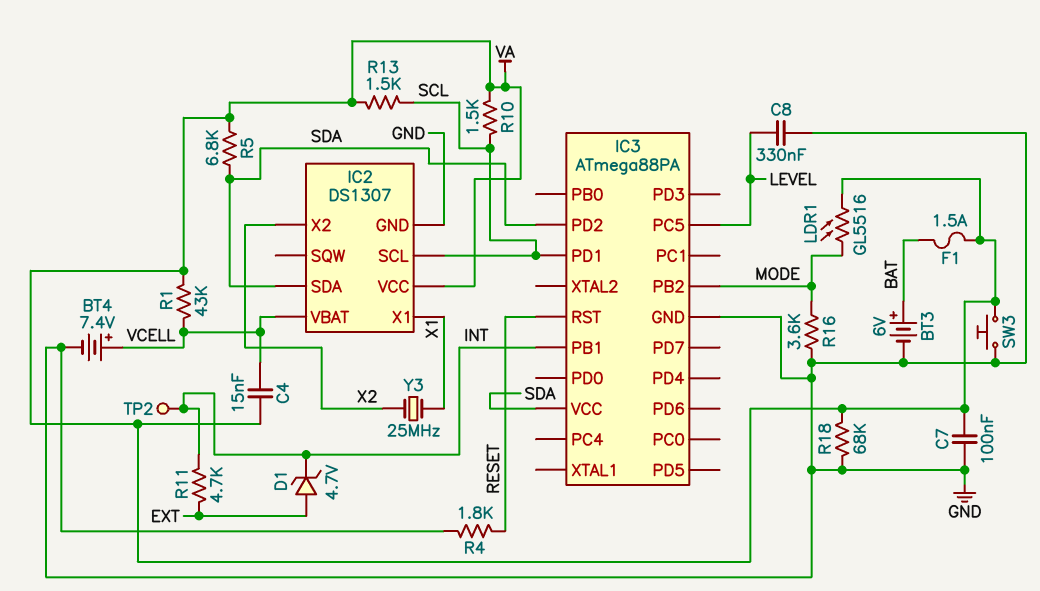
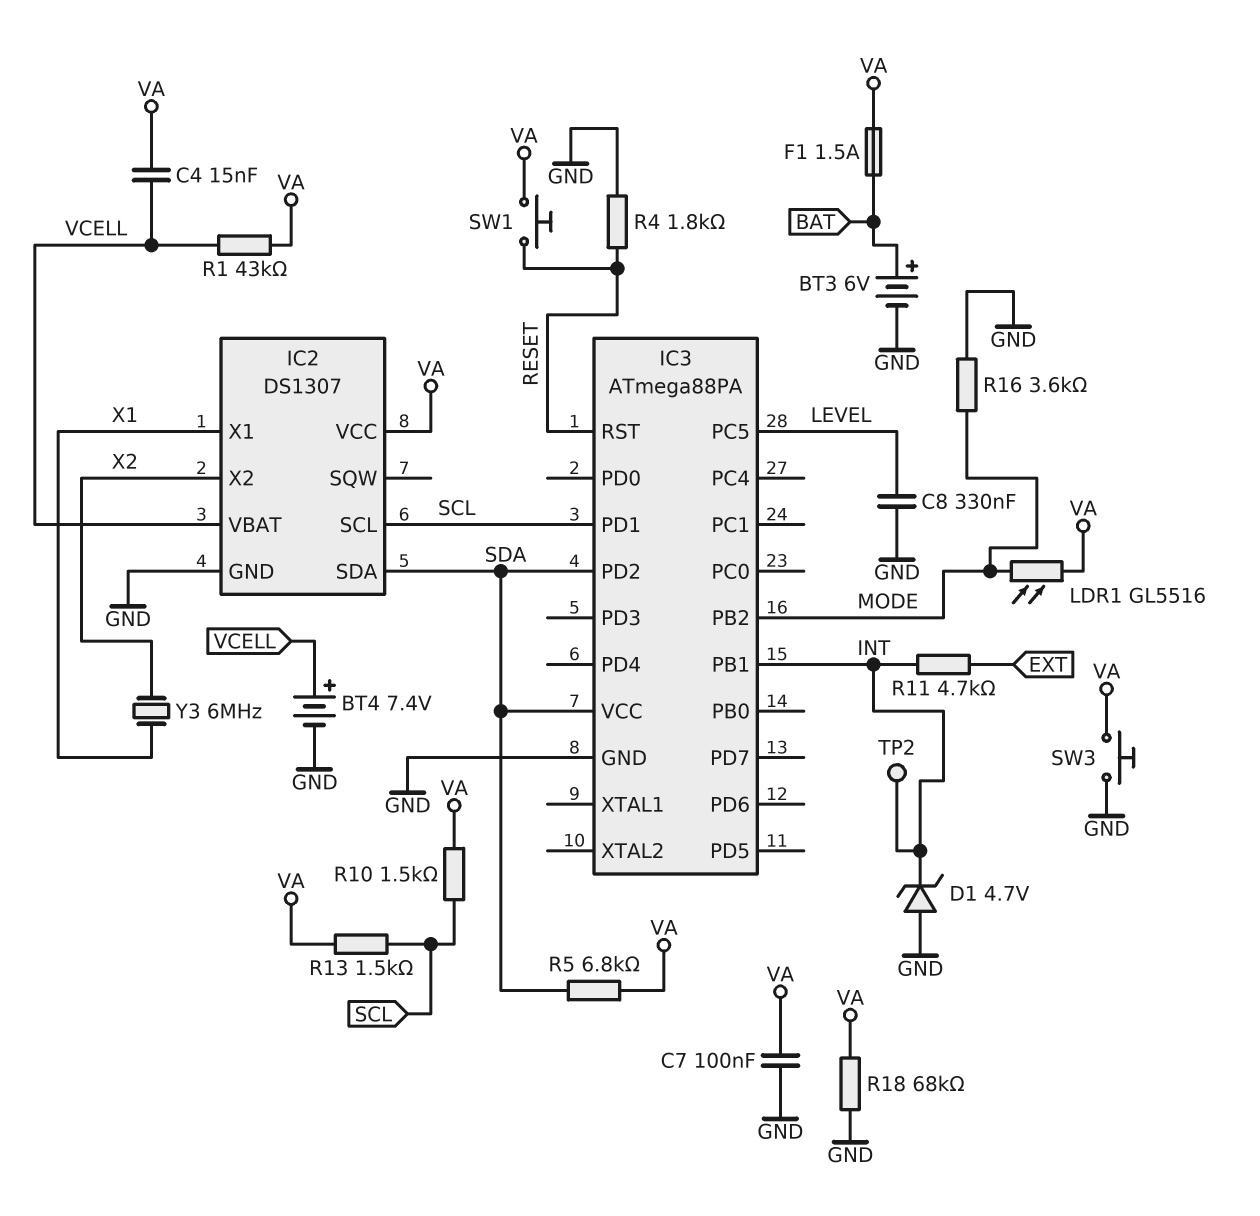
D1: zener 4.7V (A EXT, K INT) -> zener 4.7V (A GND, K INT)
SW1: none -> button (RESET, VA)
Y3: 25MHz (X1, X2) -> 6MHz (X1, X2)

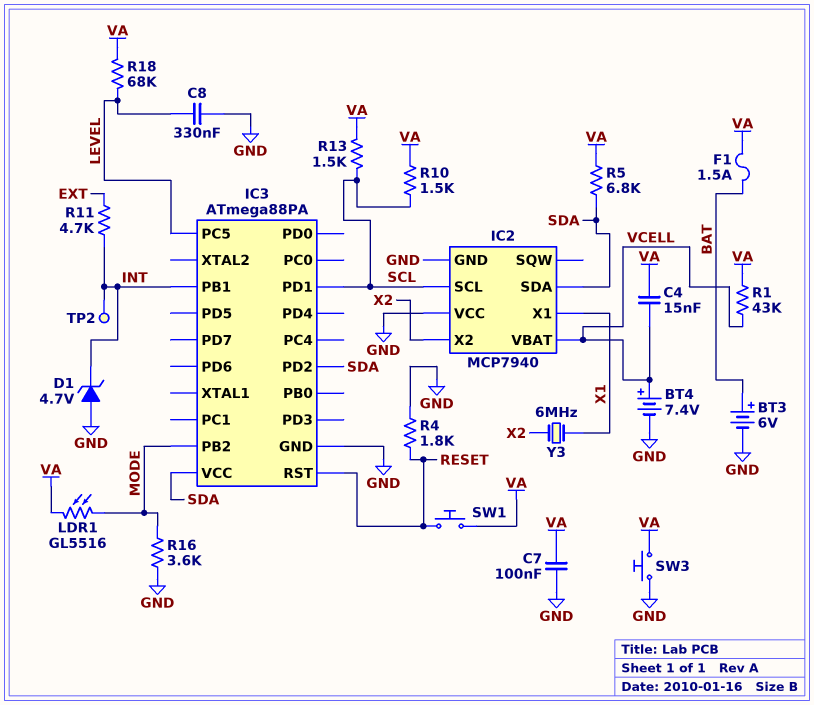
IC2: DS1307 -> MCP7940
IC2 pin VCC: VA -> GND
R18: 68k (GND, VA) -> 68k (LEVEL, VA)

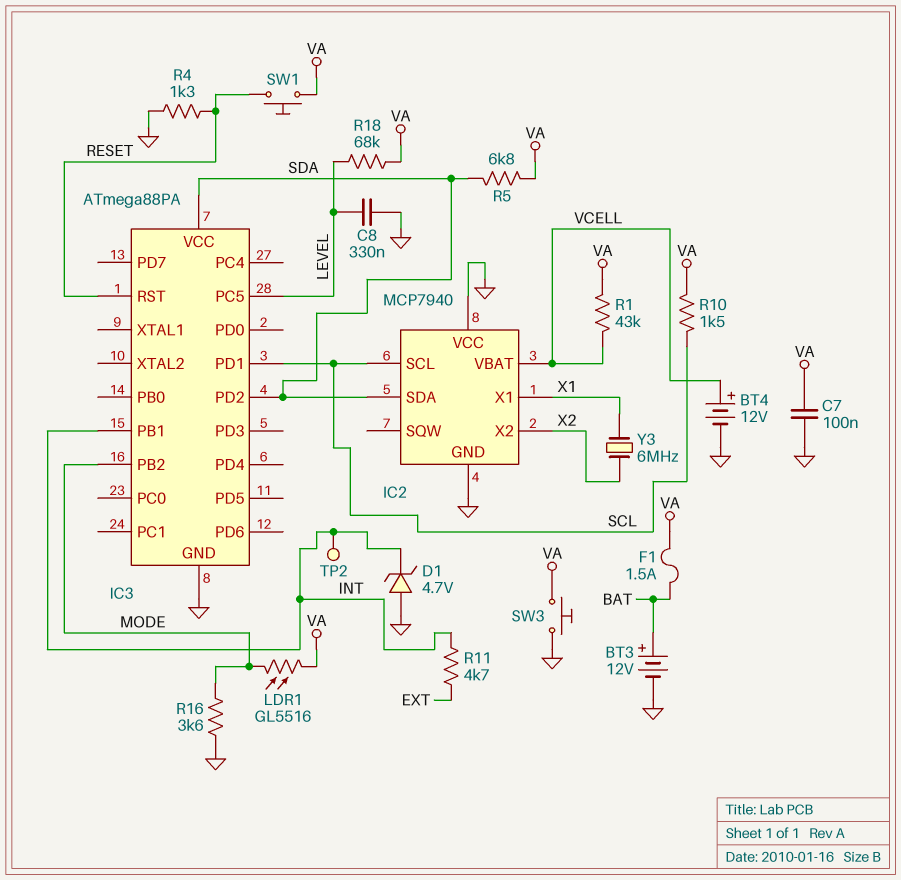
BT3: 6V (plus BAT, minus GND) -> 12V (plus BAT, minus GND)
BT4: 7.4V (plus VCELL, minus GND) -> 12V (plus VCELL, minus GND)
C4: 15nF (VA, VCELL) -> none
R4: 1.8k (GND, RESET) -> 1.3k (GND, RESET)
R13: 1.5k (SCL, VA) -> none

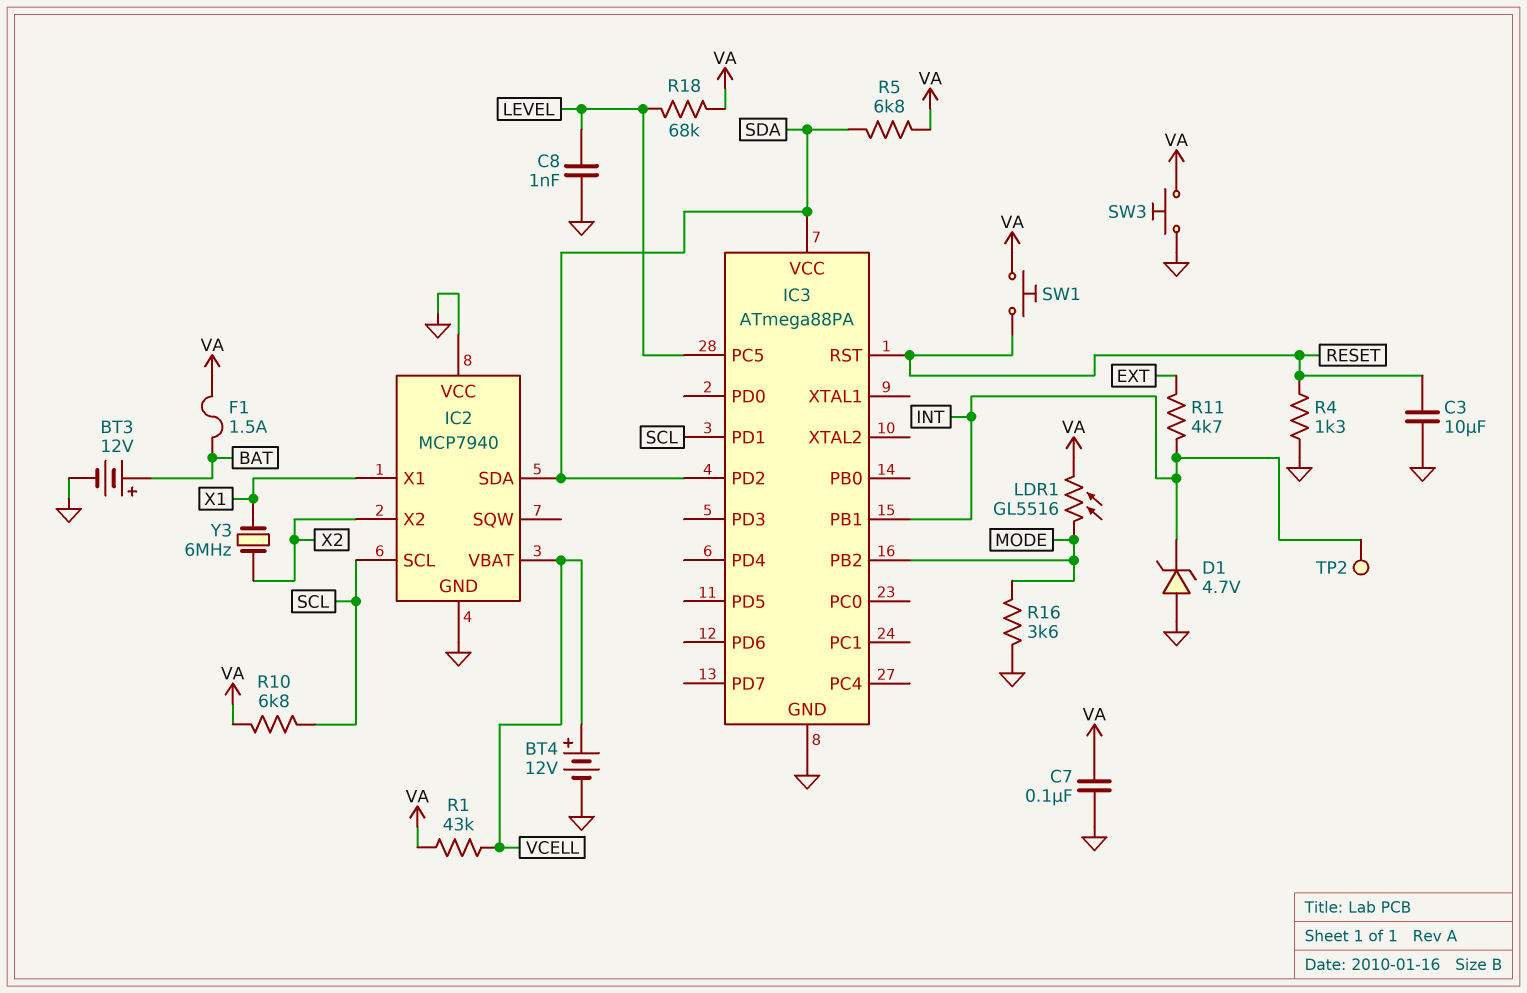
C3: none -> 10uF (GND, RESET)
C8: 330nF (GND, LEVEL) -> 1nF (GND, LEVEL)
R10: 1.5k (SCL, VA) -> 6.8k (SCL, VA)

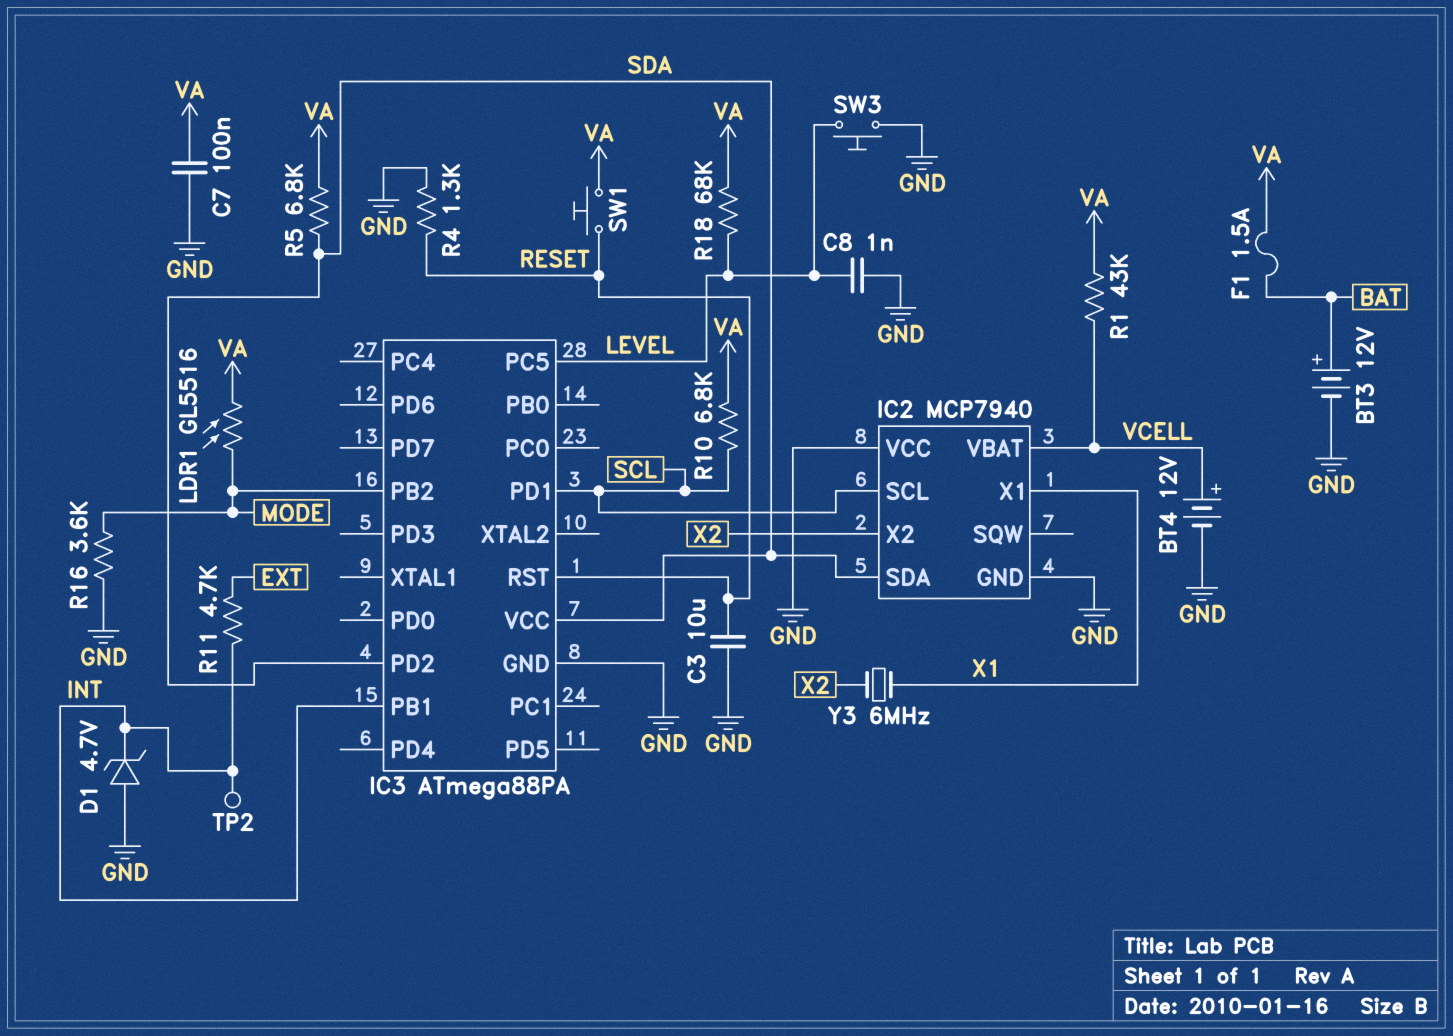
SW3: button (GND, VA) -> button (GND, LEVEL)

